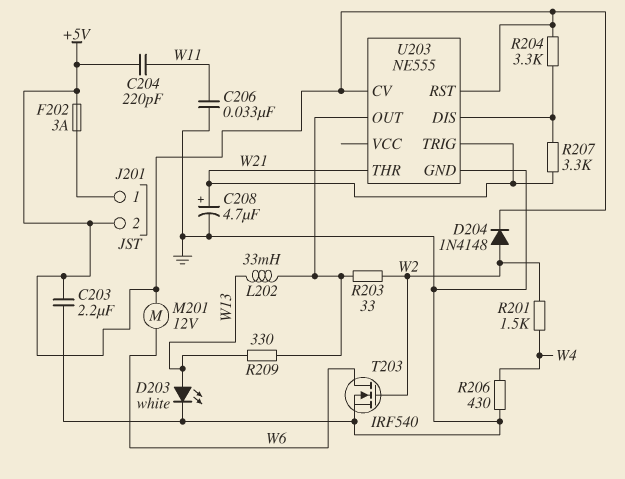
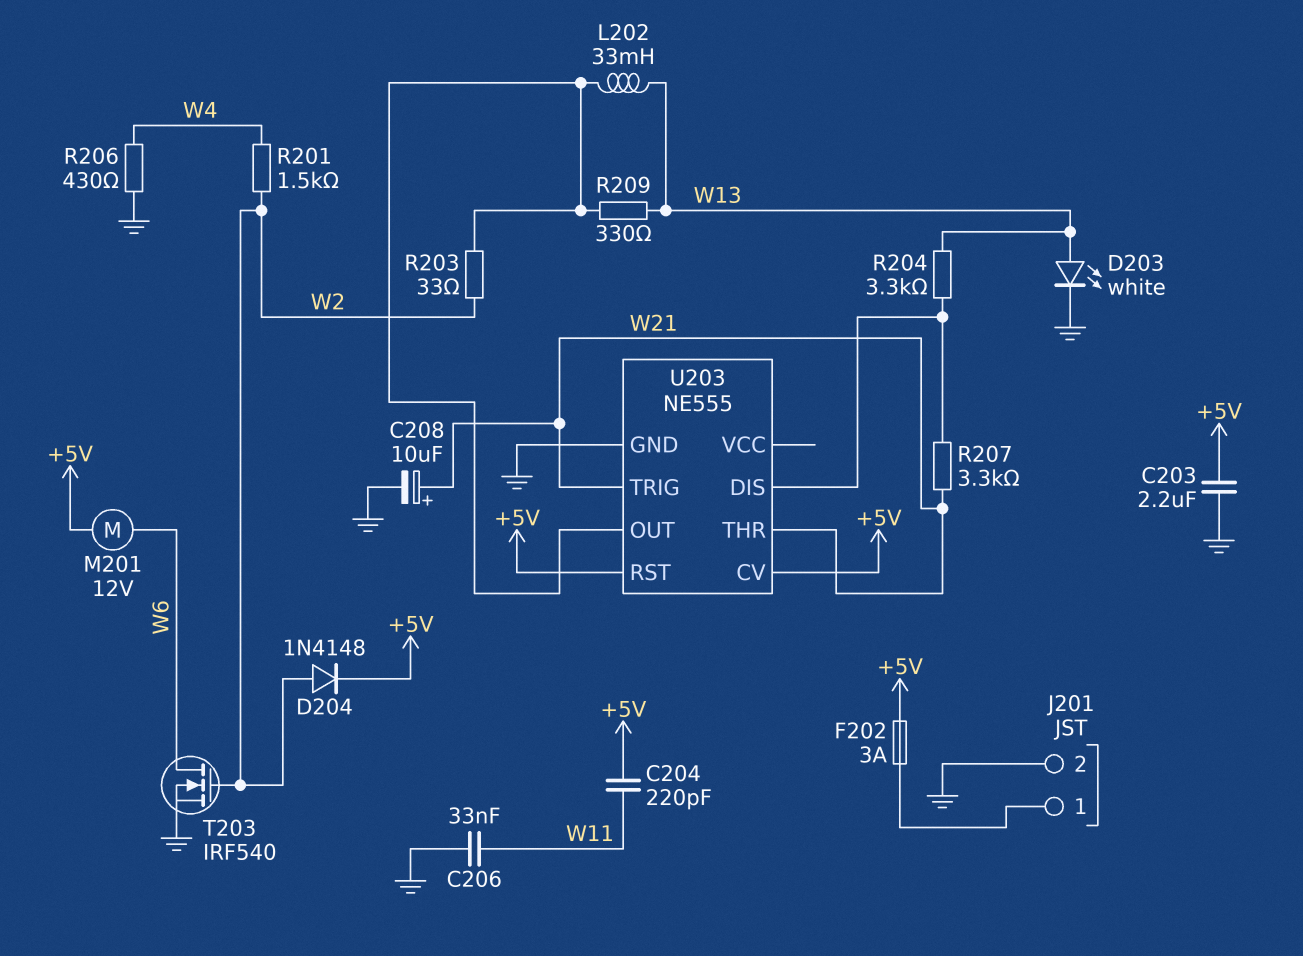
C208: 4.7uF (plus W21, minus GND) -> 10uF (plus W21, minus GND)
J201 pin 2: +5V -> GND
R204: 3.3k (+5V, U203/DIS) -> 3.3k (U203/DIS, W13)

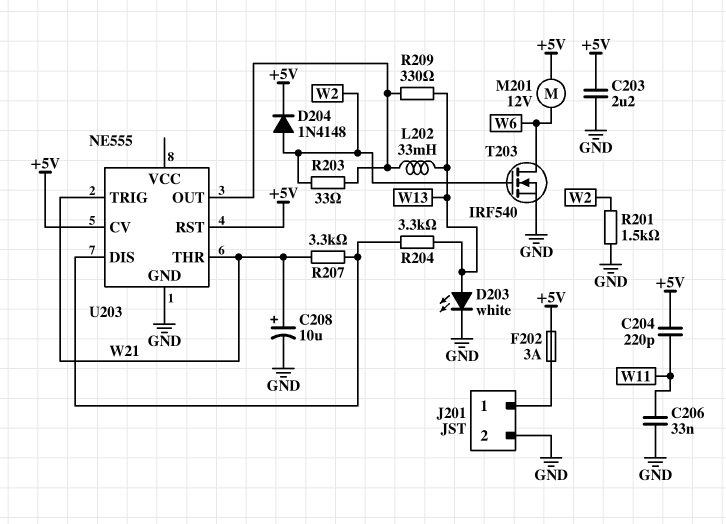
R201: 1.5k (W2, W4) -> 1.5k (GND, W2)
R206: 430 (GND, W4) -> none

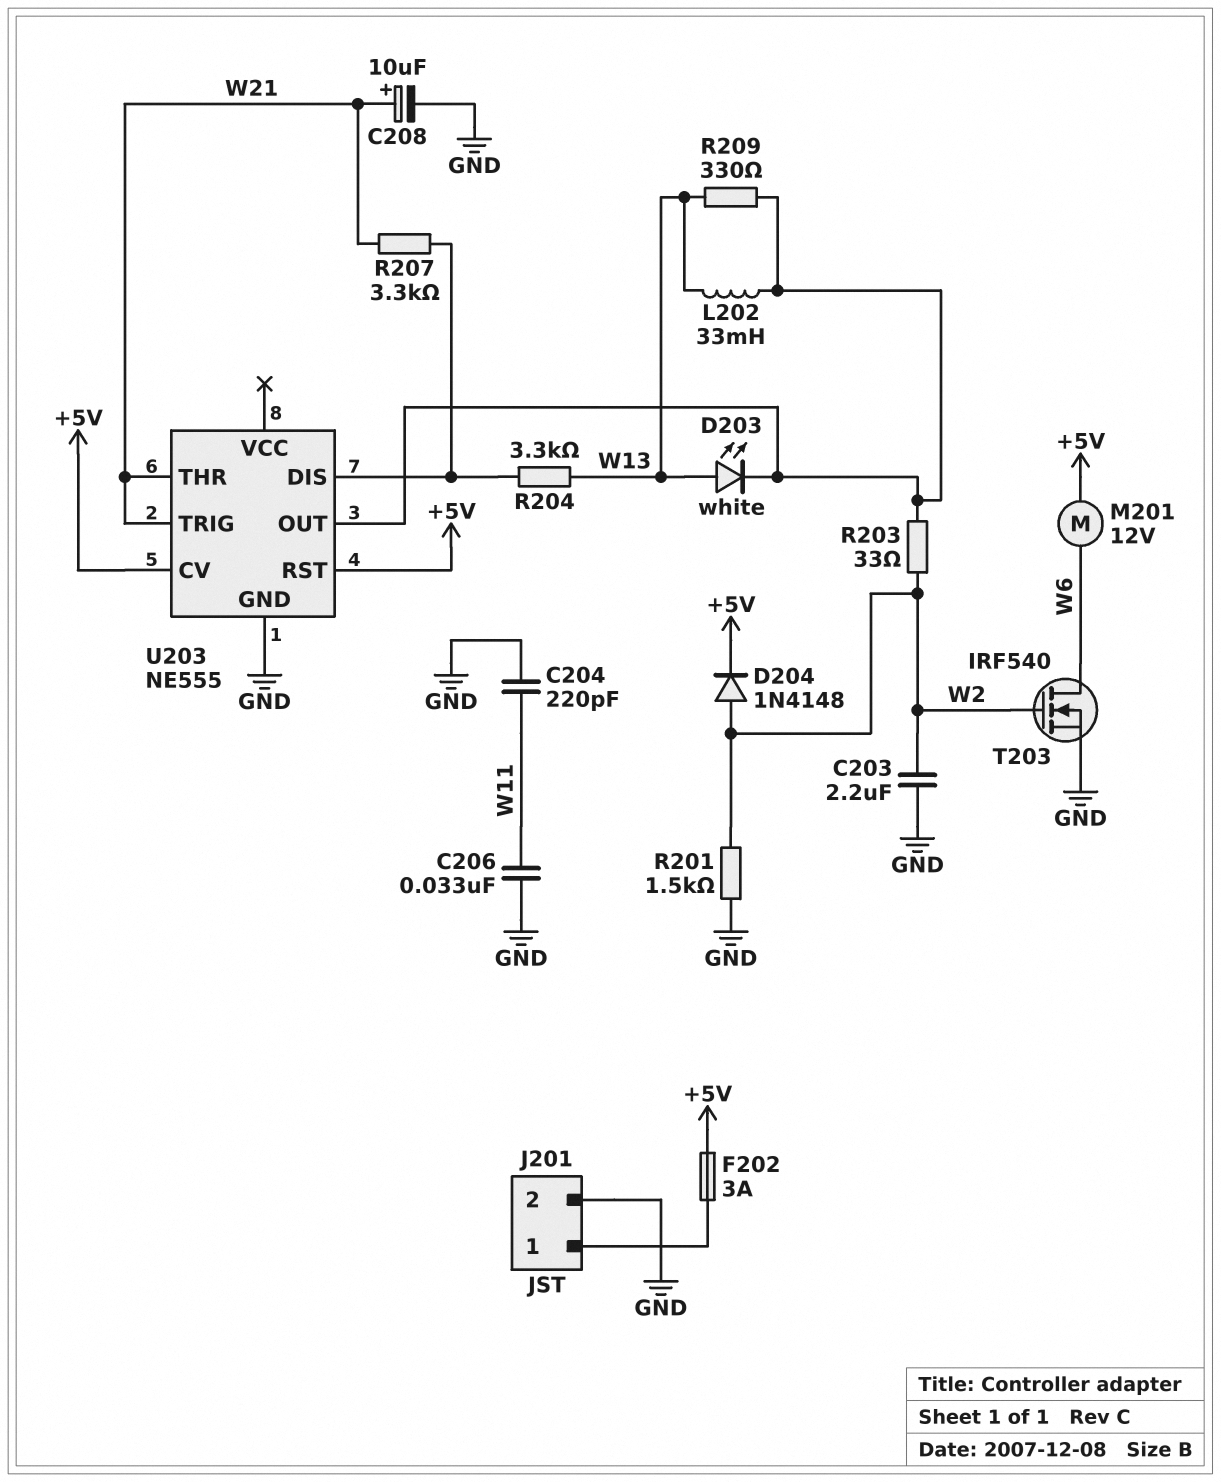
C203: 2.2uF (+5V, GND) -> 2.2uF (GND, W2)
C204: 220pF (+5V, W11) -> 220pF (GND, W11)
D203: LED white (A W13, K GND) -> LED white (A W13, K U203/OUT)

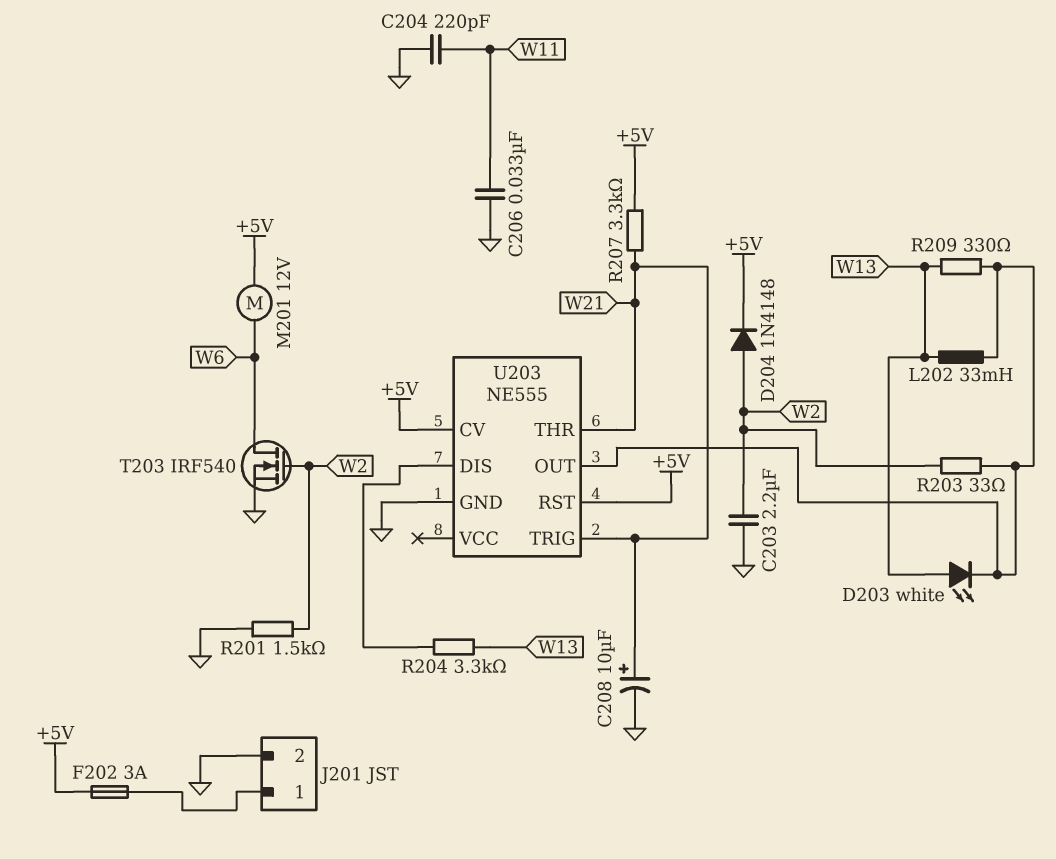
R207: 3.3k (U203/DIS, W21) -> 3.3k (+5V, W21)

